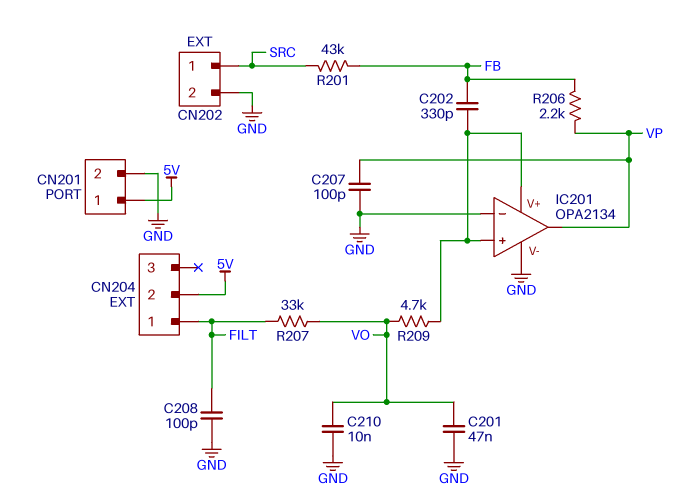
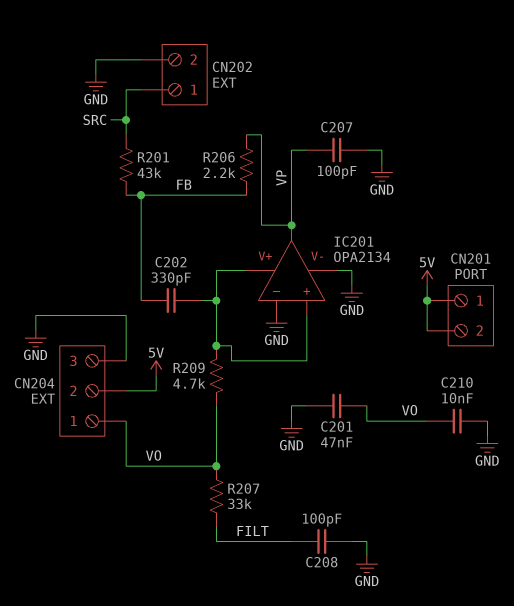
CN201 pin 2: GND -> 5V
CN204 pin 1: FILT -> VO
CN204 pin 3: none -> GND

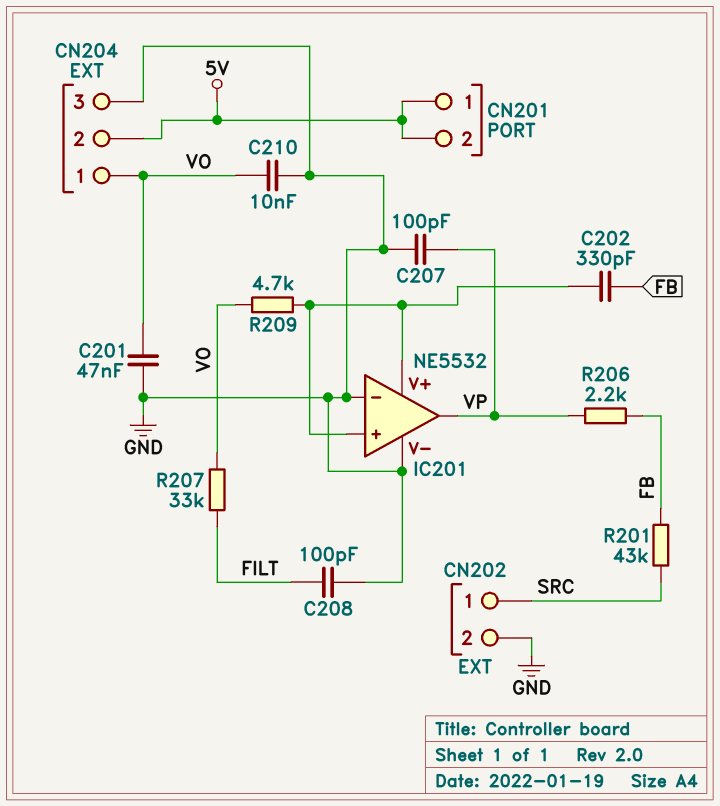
IC201: OPA2134 -> NE5532

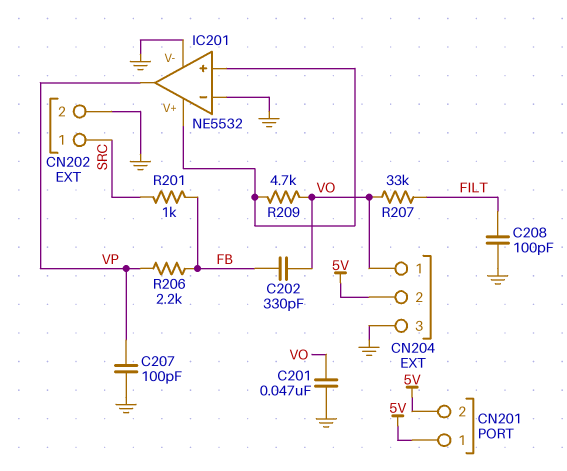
C202: 330pF (FB, IC201/V+) -> 330pF (FB, VO)
C210: 10nF (GND, VO) -> none
R201: 43k (FB, SRC) -> 1k (FB, SRC)

